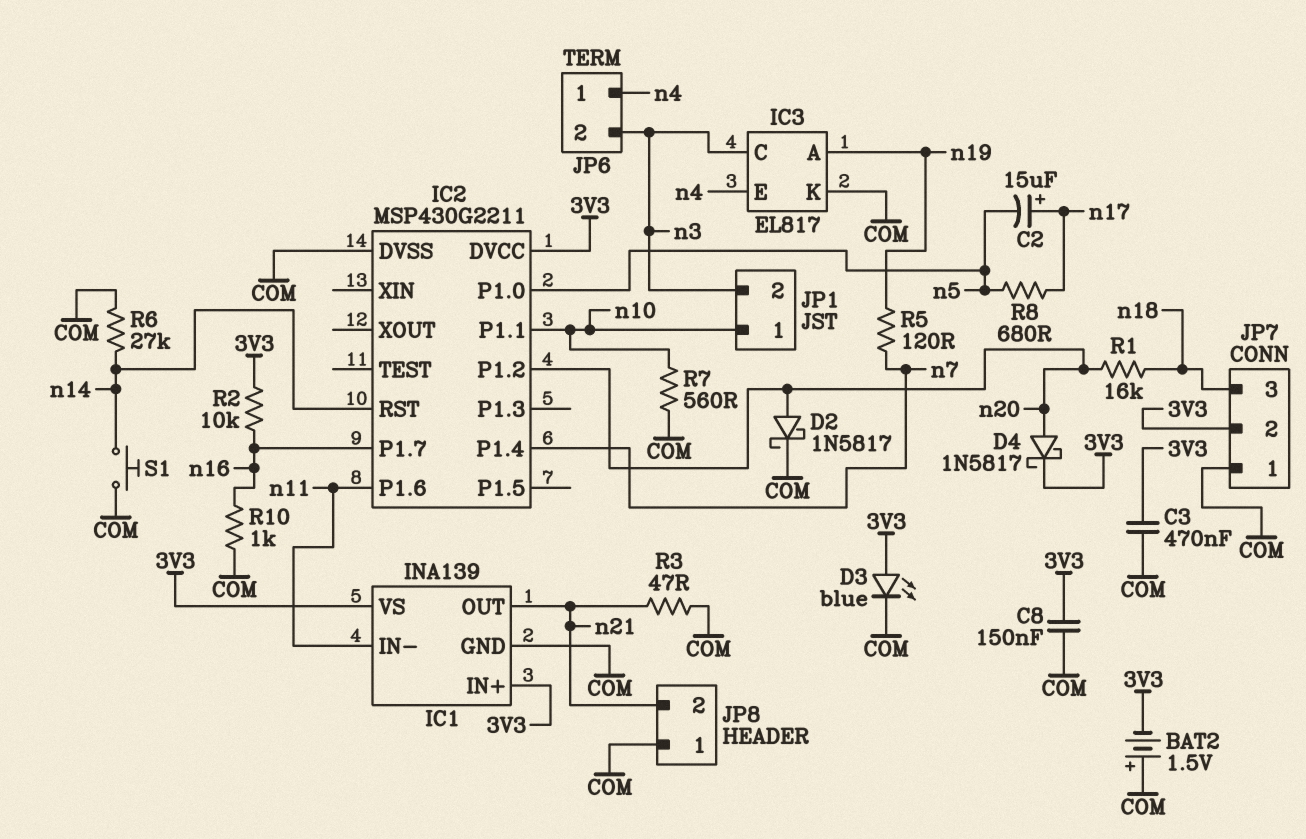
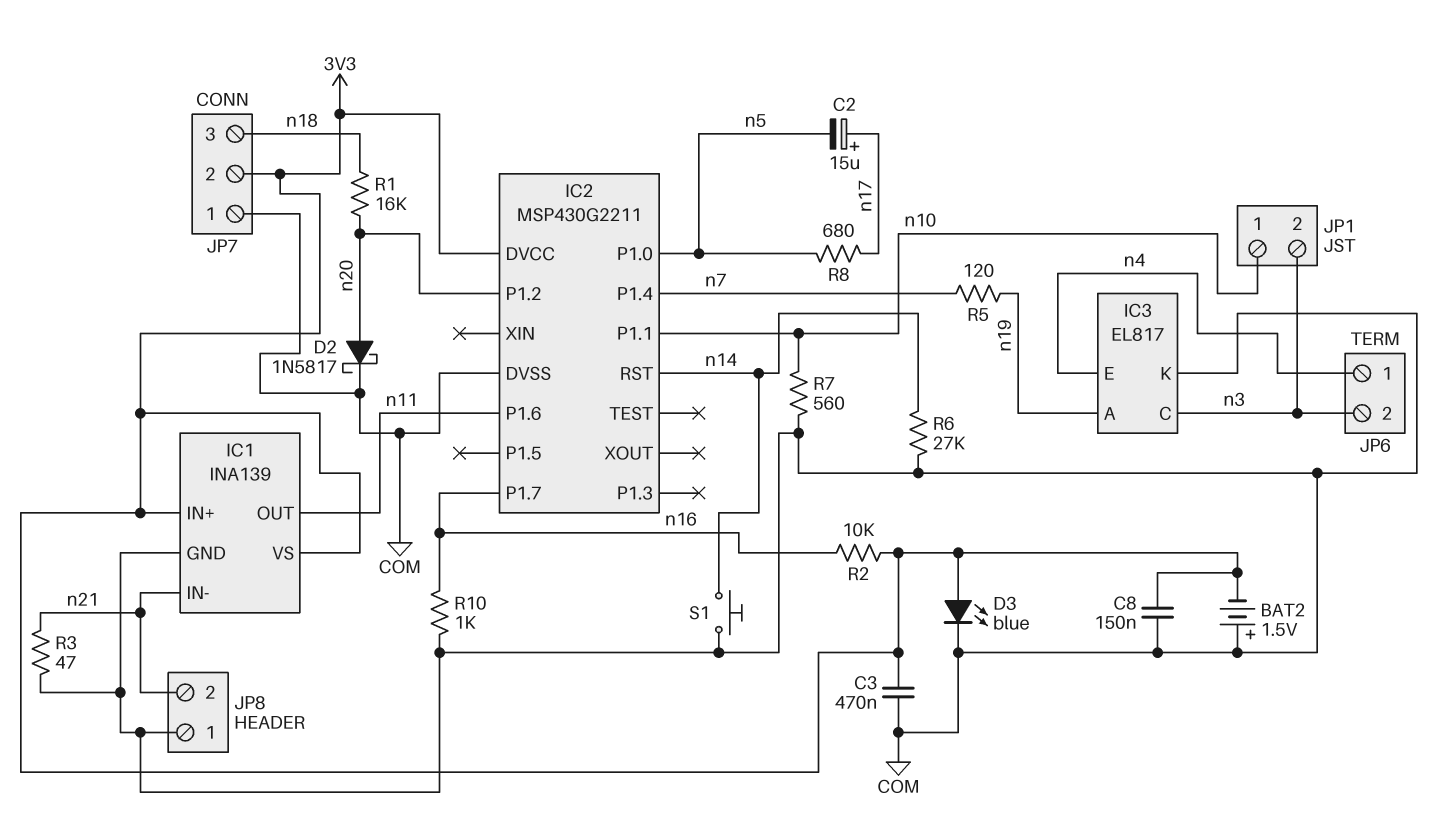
D4: schottky 1N5817 (A n20, K 3V3) -> none
IC1 pin IN-: n11 -> n21
IC1 pin OUT: n21 -> n11

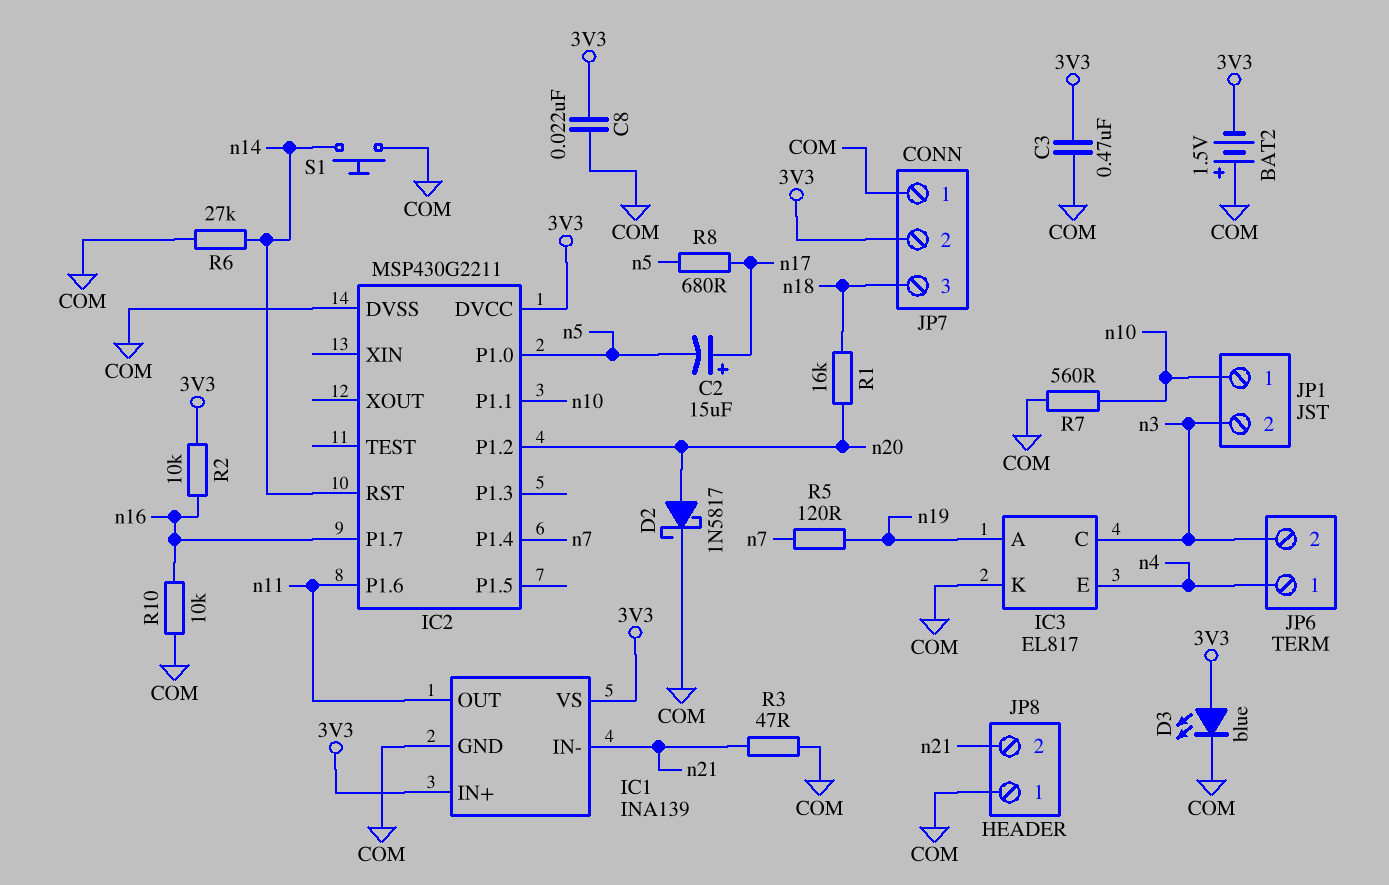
C8: 150nF (3V3, COM) -> 22nF (3V3, COM)
R10: 1k (COM, n16) -> 10k (COM, n16)

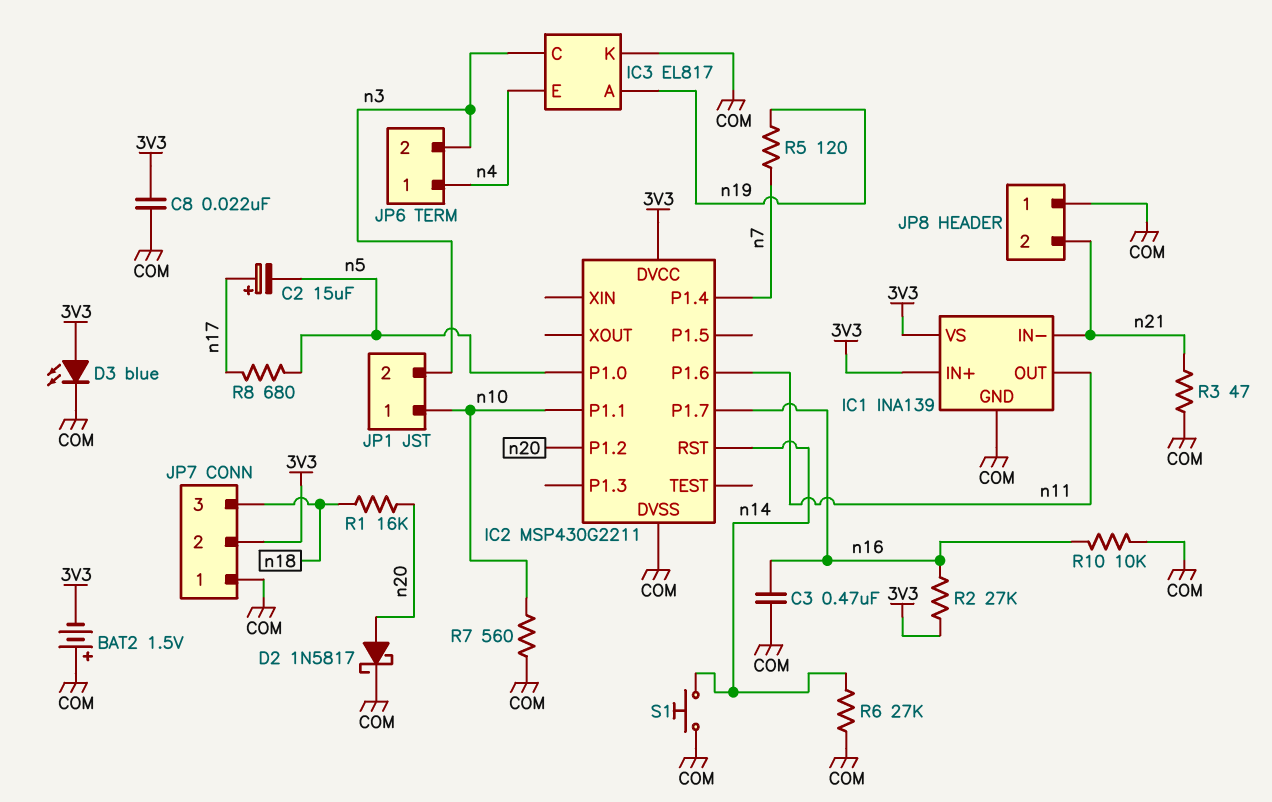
C3: 470nF (3V3, COM) -> 470nF (COM, n16)
R2: 10k (3V3, n16) -> 27k (3V3, n16)

